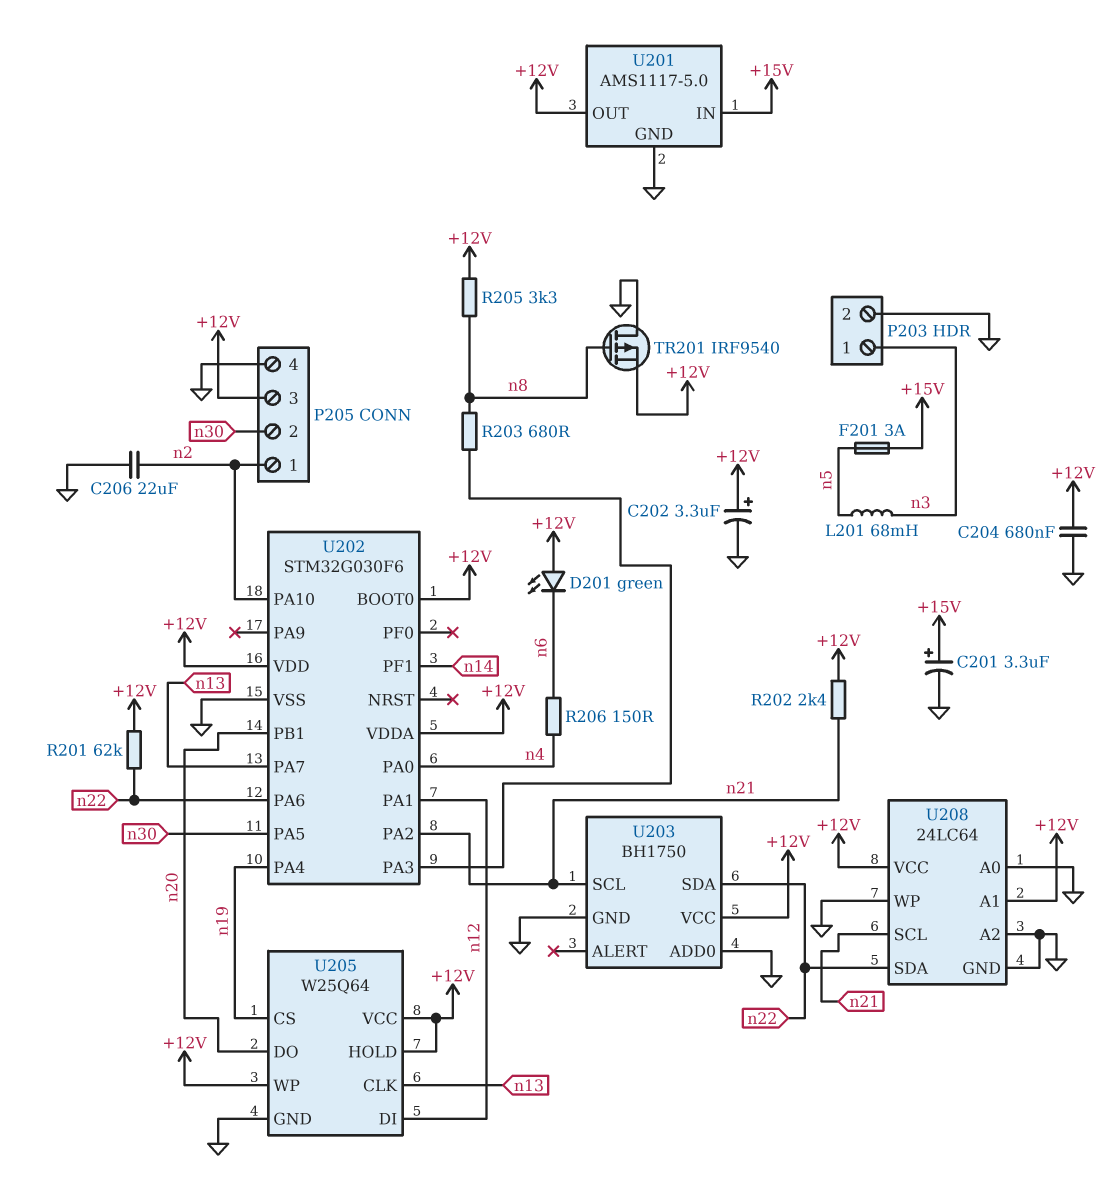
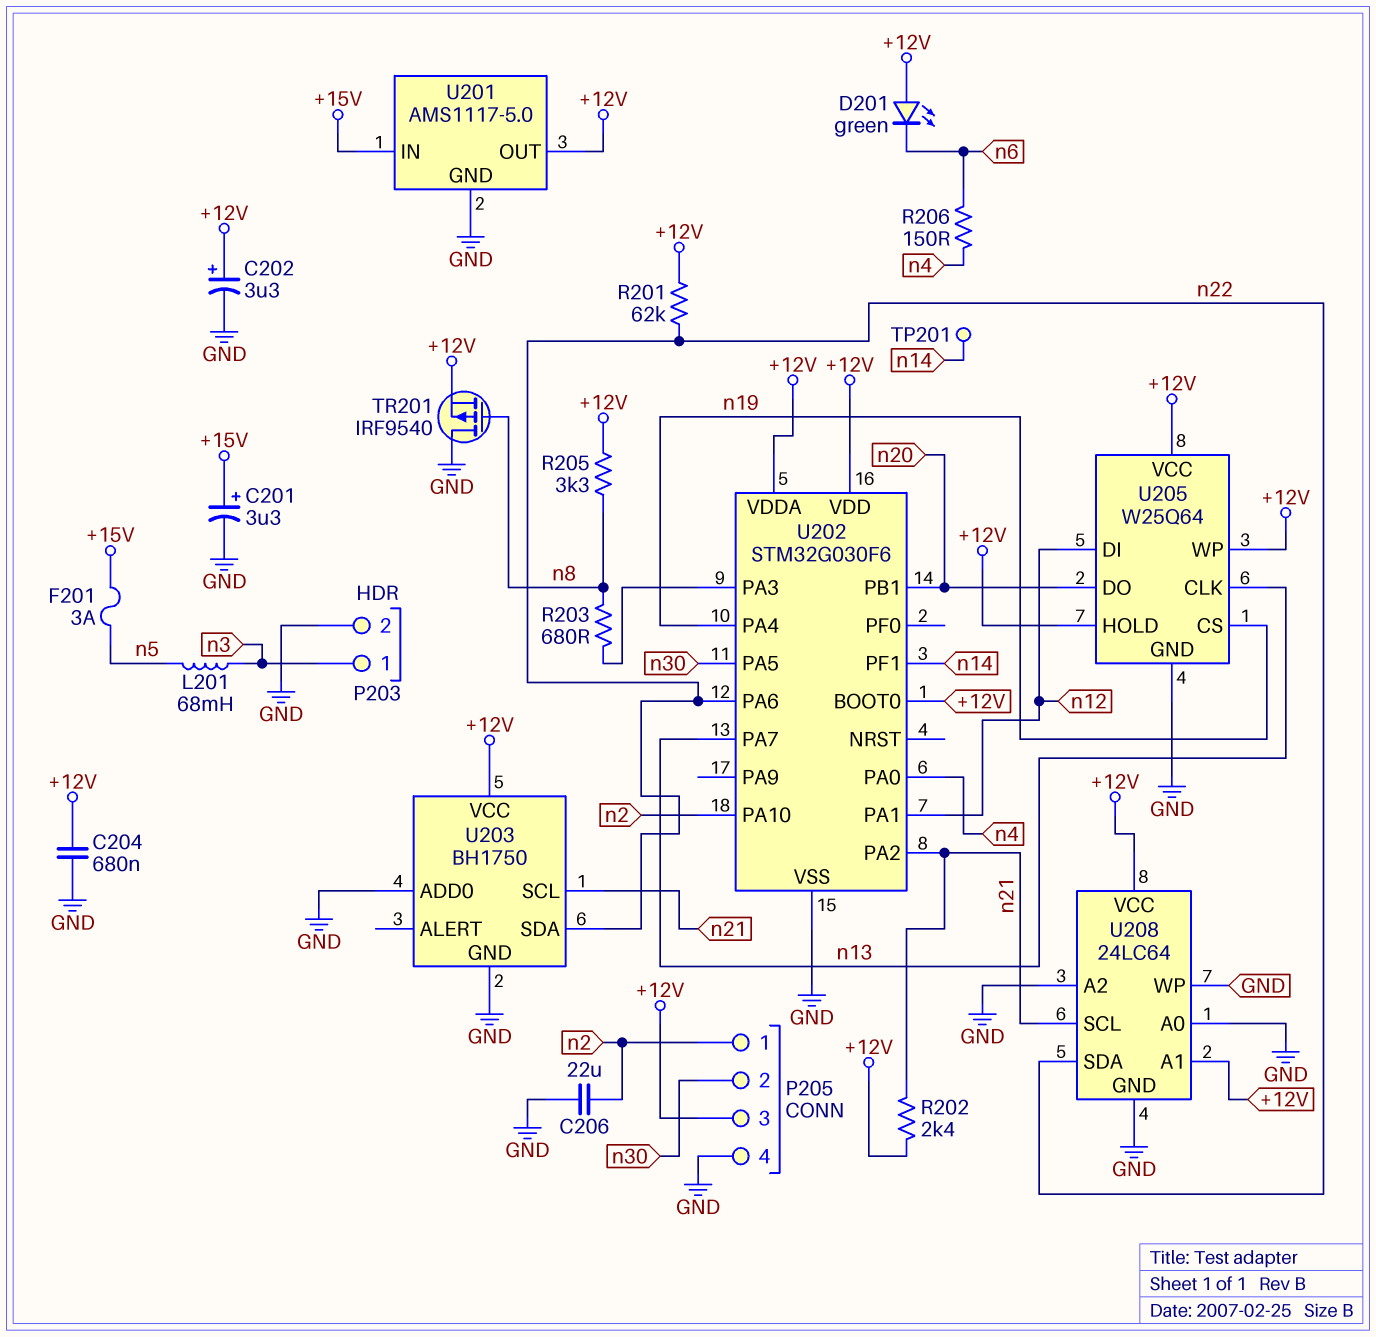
TP201: none -> test point (n14)

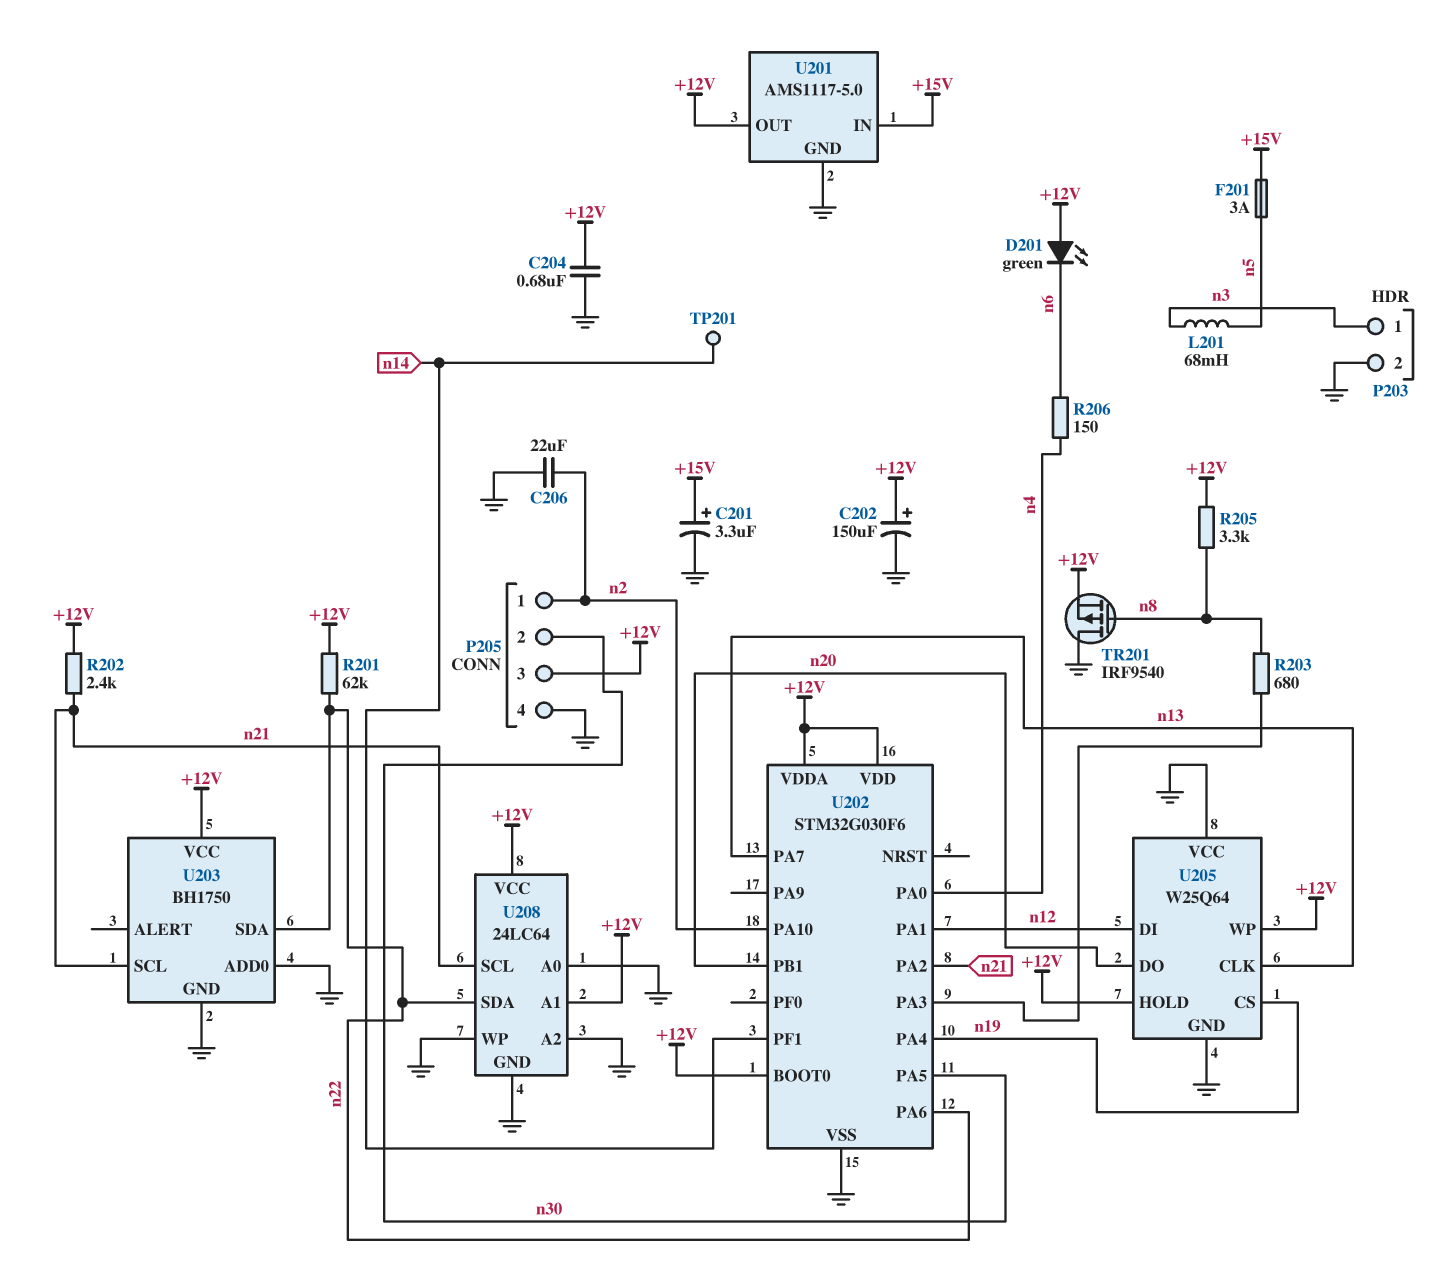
C202: 3.3uF (plus +12V, minus GND) -> 150uF (plus +12V, minus GND)
U205 pin VCC: +12V -> GND

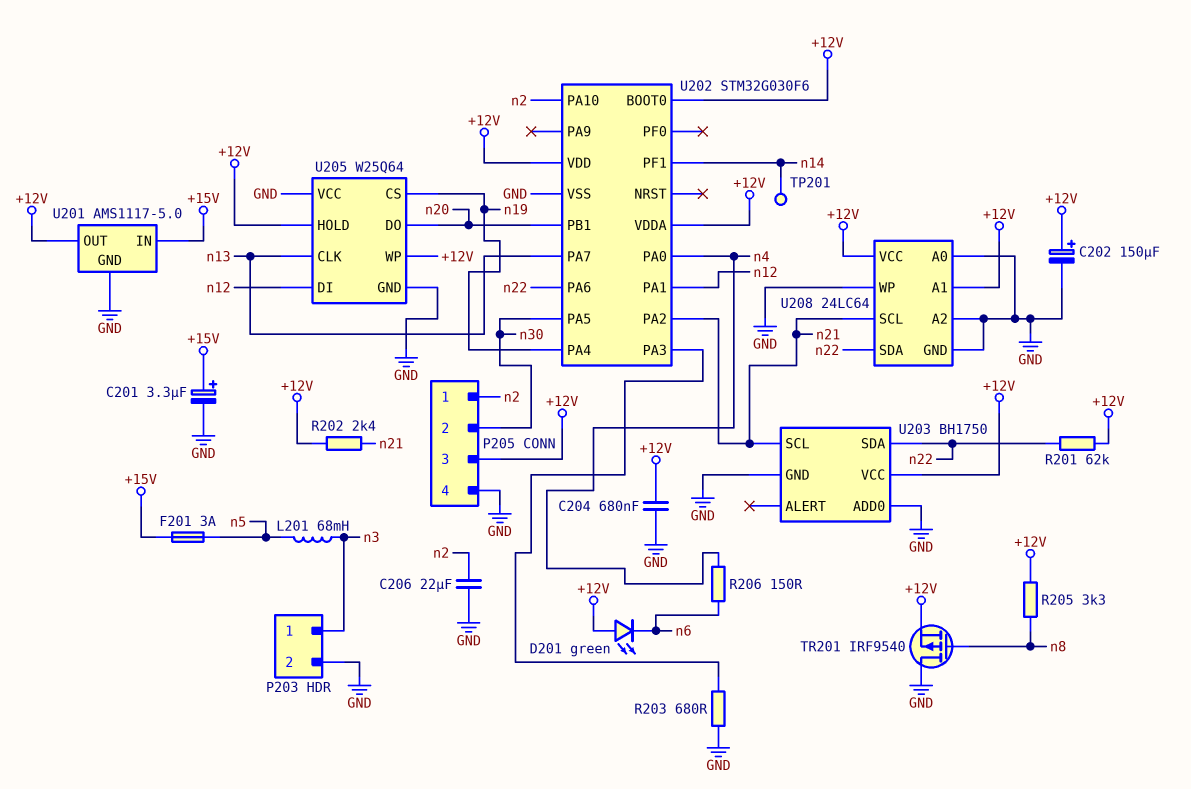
R203: 680 (U202/PA3, n8) -> 680 (GND, U202/PA3)

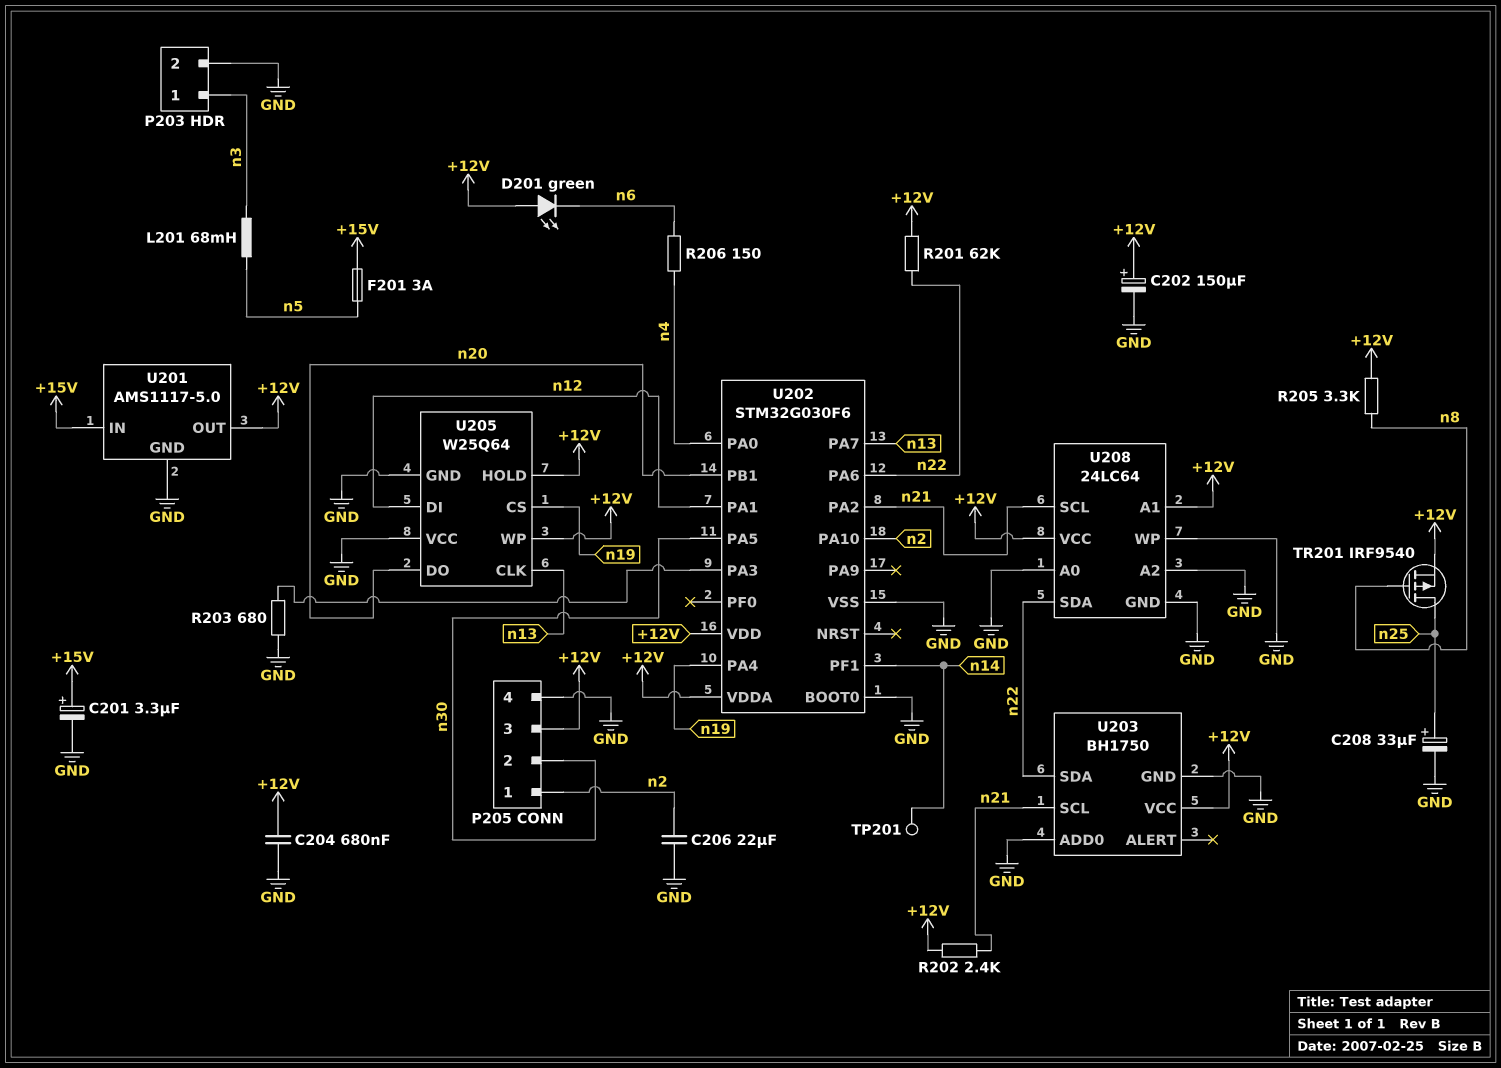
C208: none -> 33uF (plus n25, minus GND)
TR201: PMOS IRF9540 (G n8, D GND, S +12V) -> PMOS IRF9540 (G n8, D n25, S +12V)
U202 pin BOOT0: +12V -> GND

